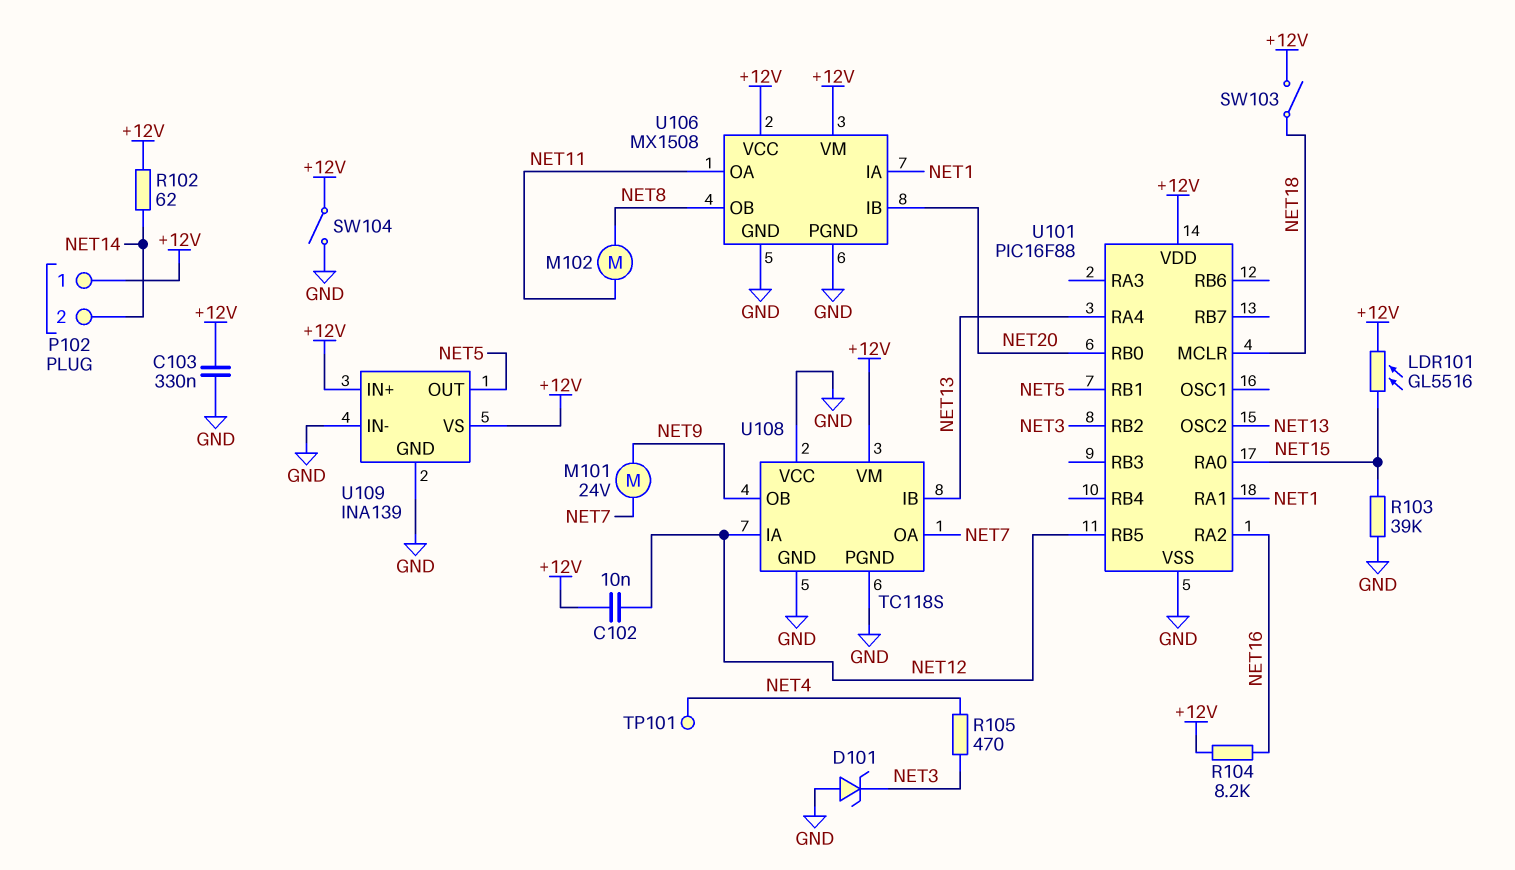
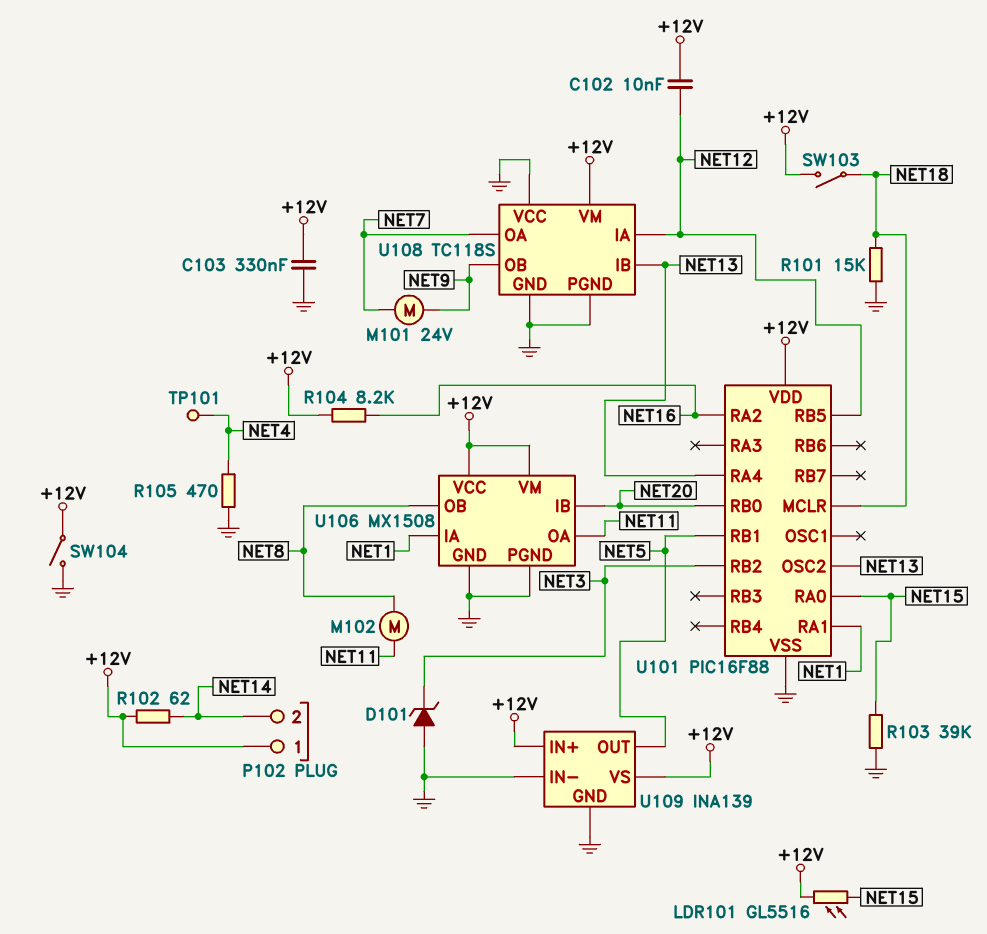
R101: none -> 15k (GND, NET18)
R105: 470 (NET3, NET4) -> 470 (GND, NET4)

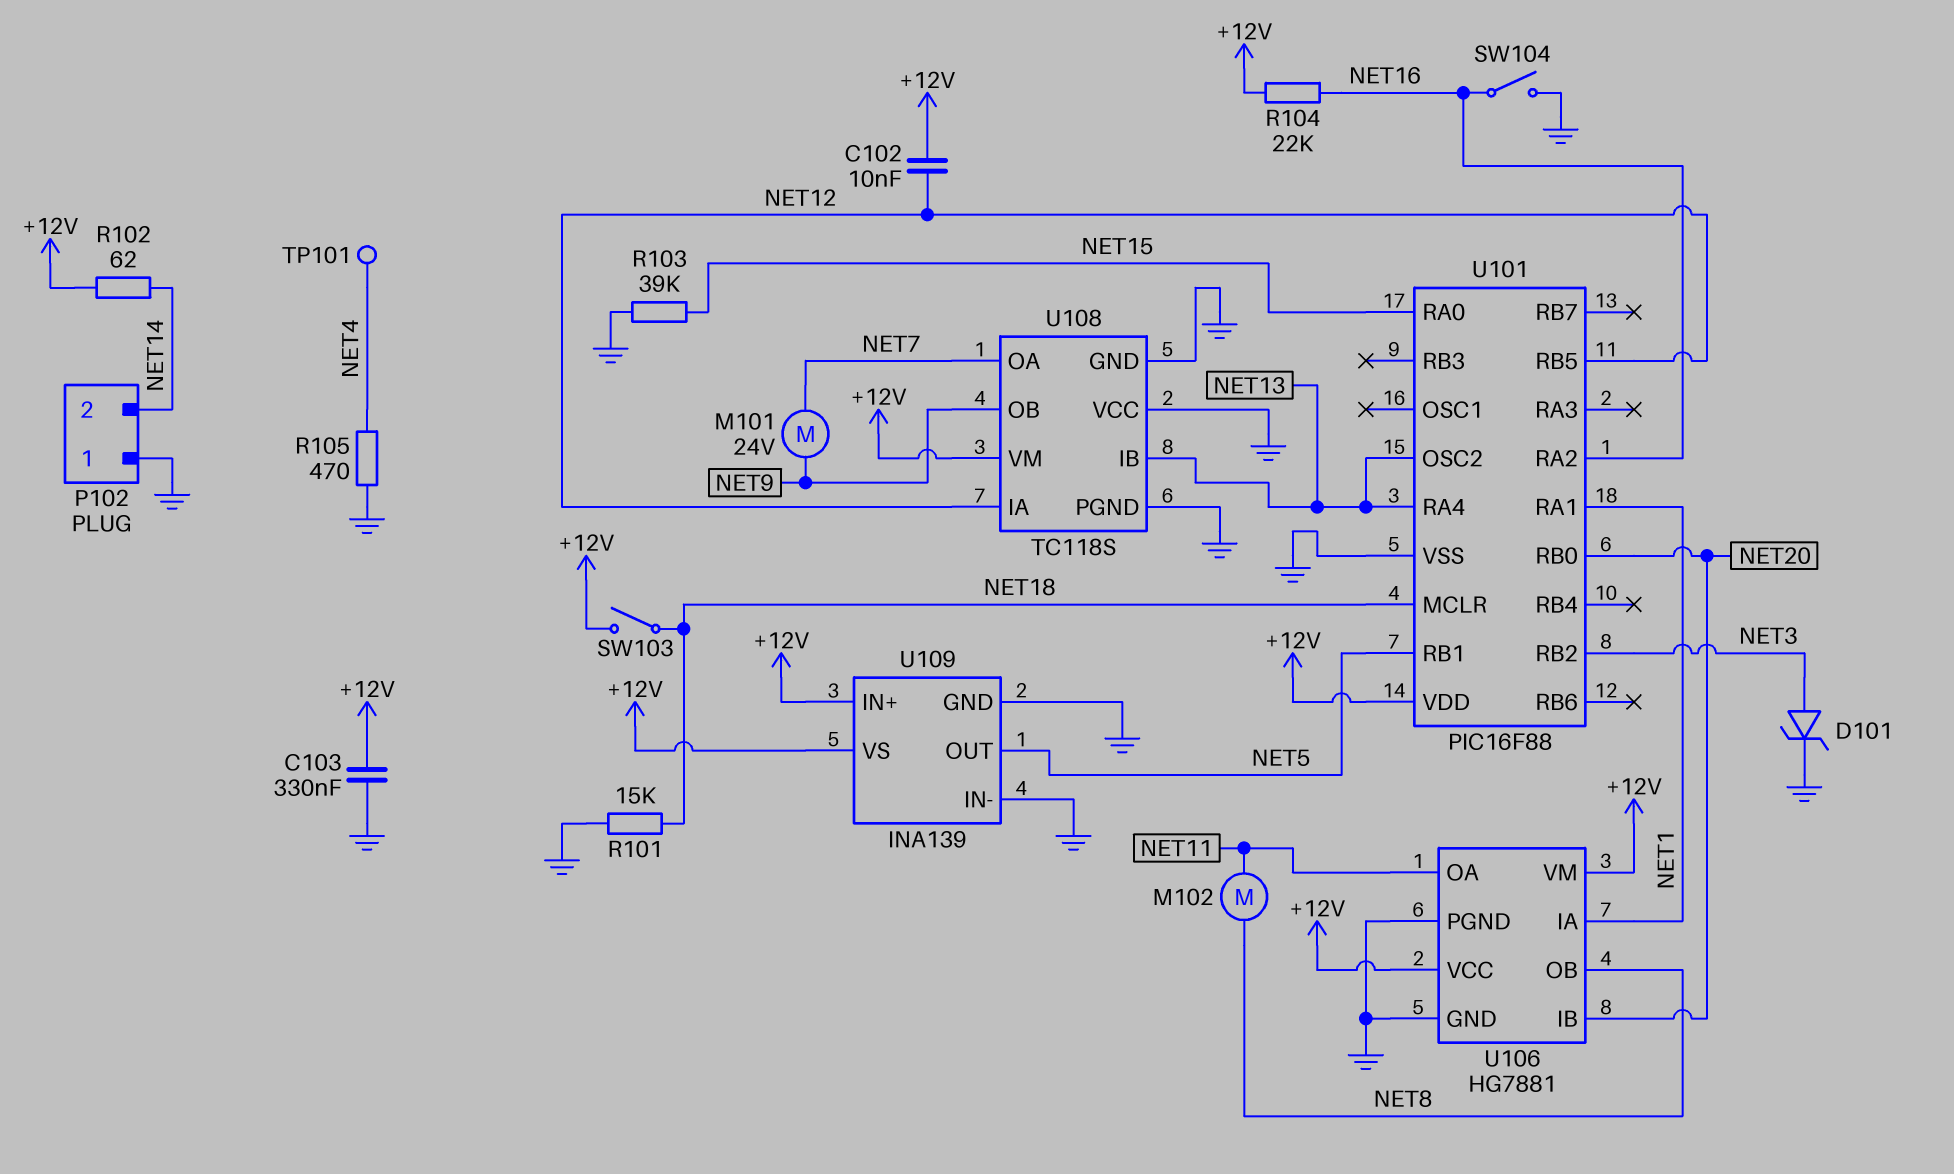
D101: zener (A GND, K NET3) -> zener (A NET3, K GND)
LDR101: GL5516 (+12V, NET15) -> none
P102 pin 1: +12V -> GND
R104: 8.2k (+12V, NET16) -> 22k (+12V, NET16)
SW104: switch (+12V, GND) -> switch (GND, NET16)
U106: MX1508 -> HG7881

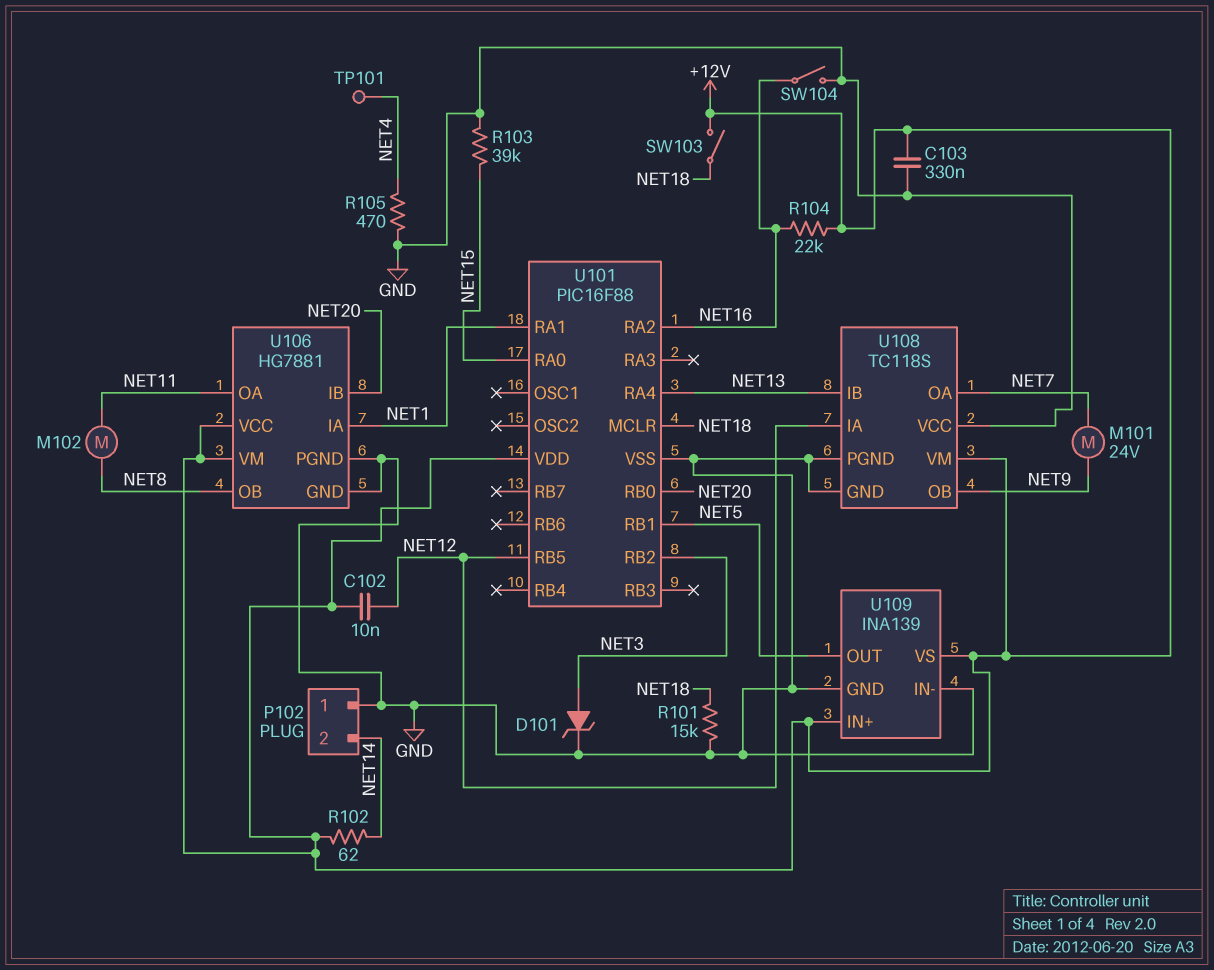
U101 pin OSC2: NET13 -> none

